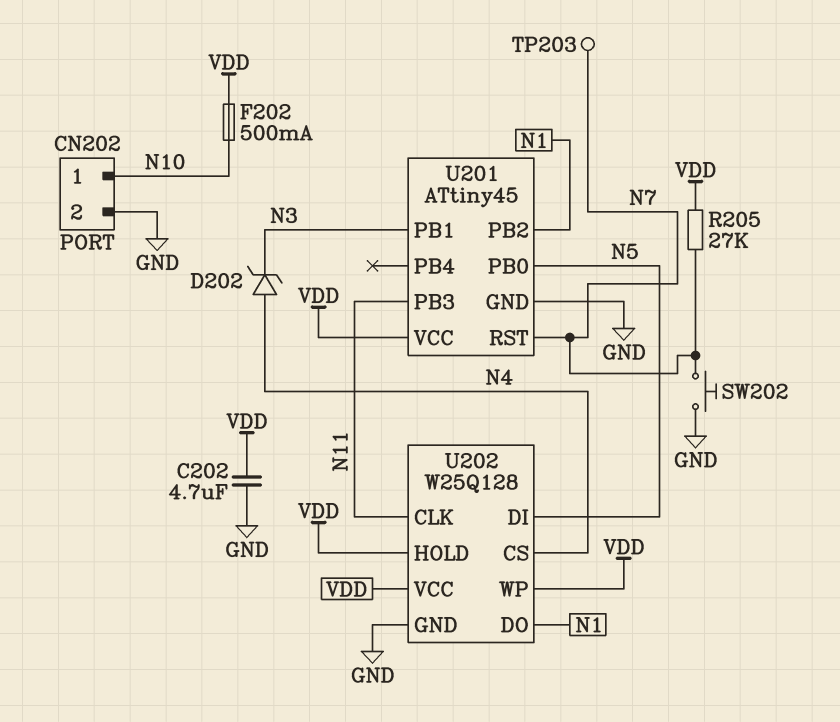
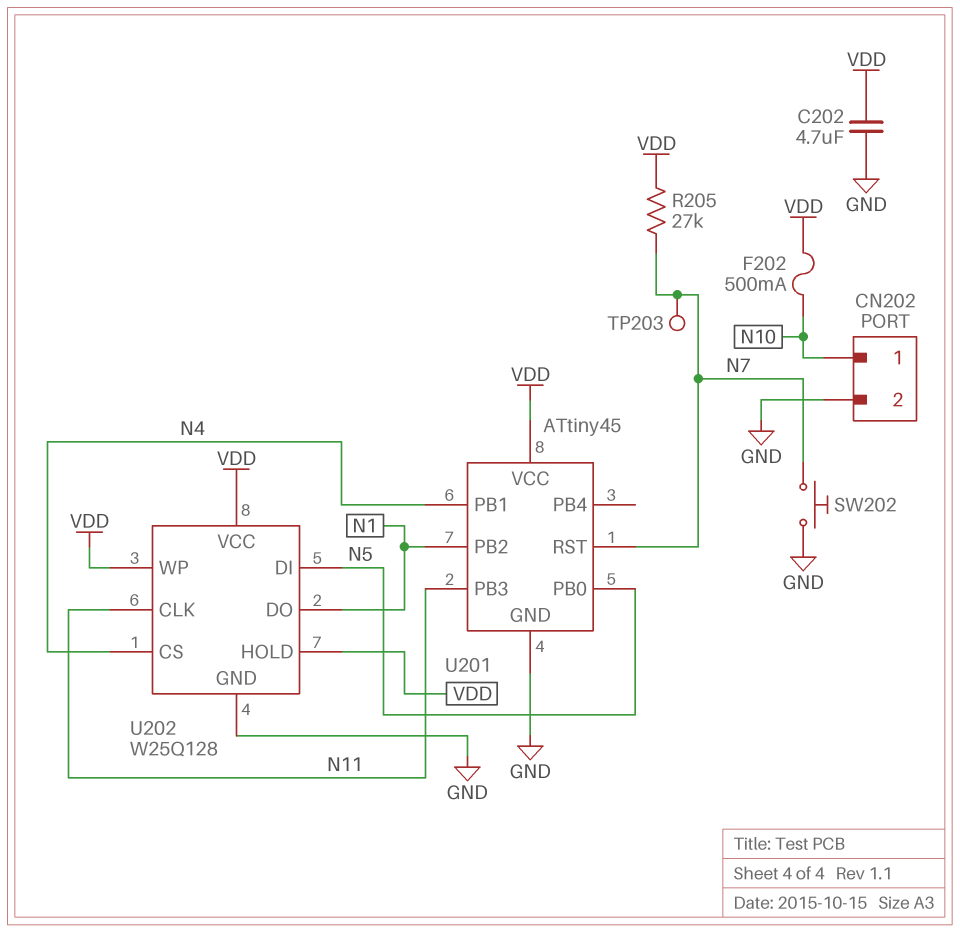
D202: zener (A N4, K N3) -> none
U201 pin PB1: N3 -> N4

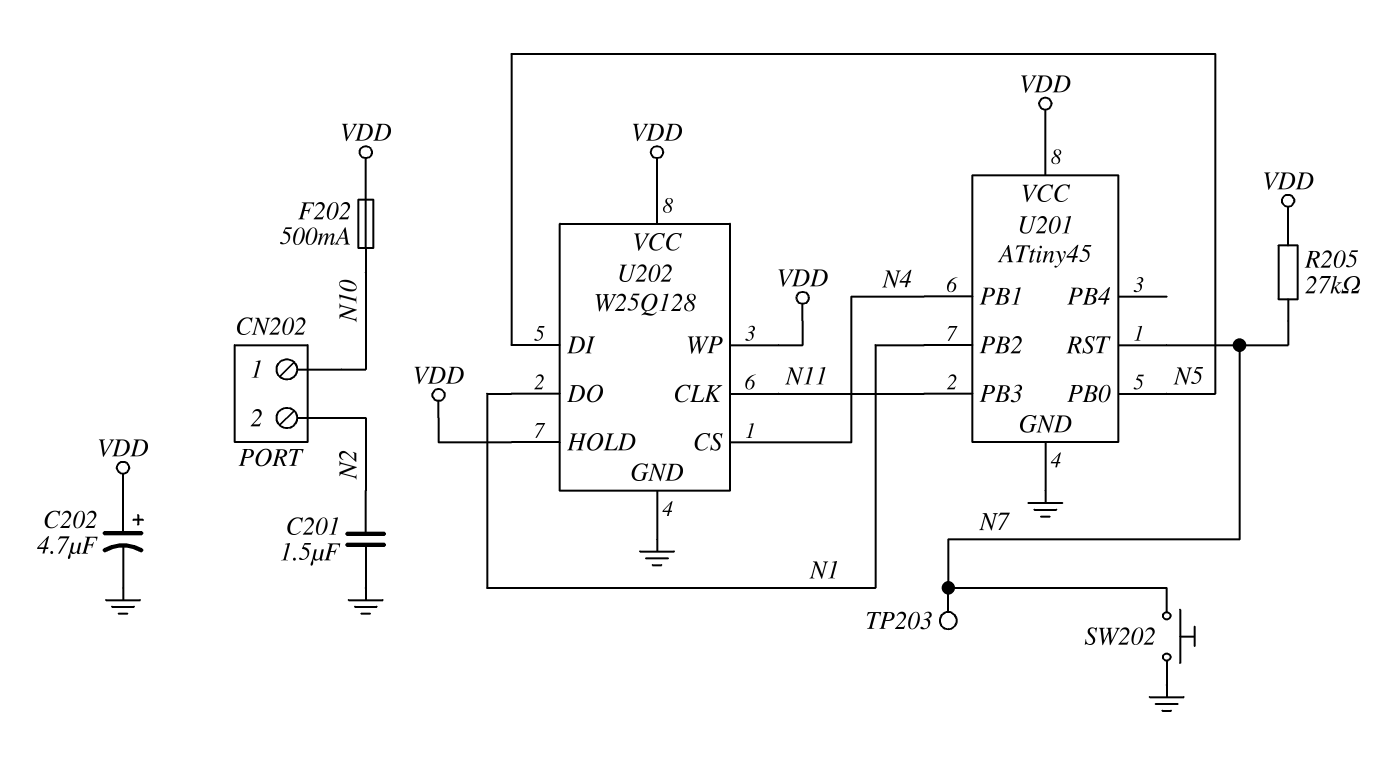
C201: none -> 1.5uF (GND, N2)
C202: 4.7uF (GND, VDD) -> 4.7uF (plus VDD, minus GND)
CN202 pin 2: GND -> N2

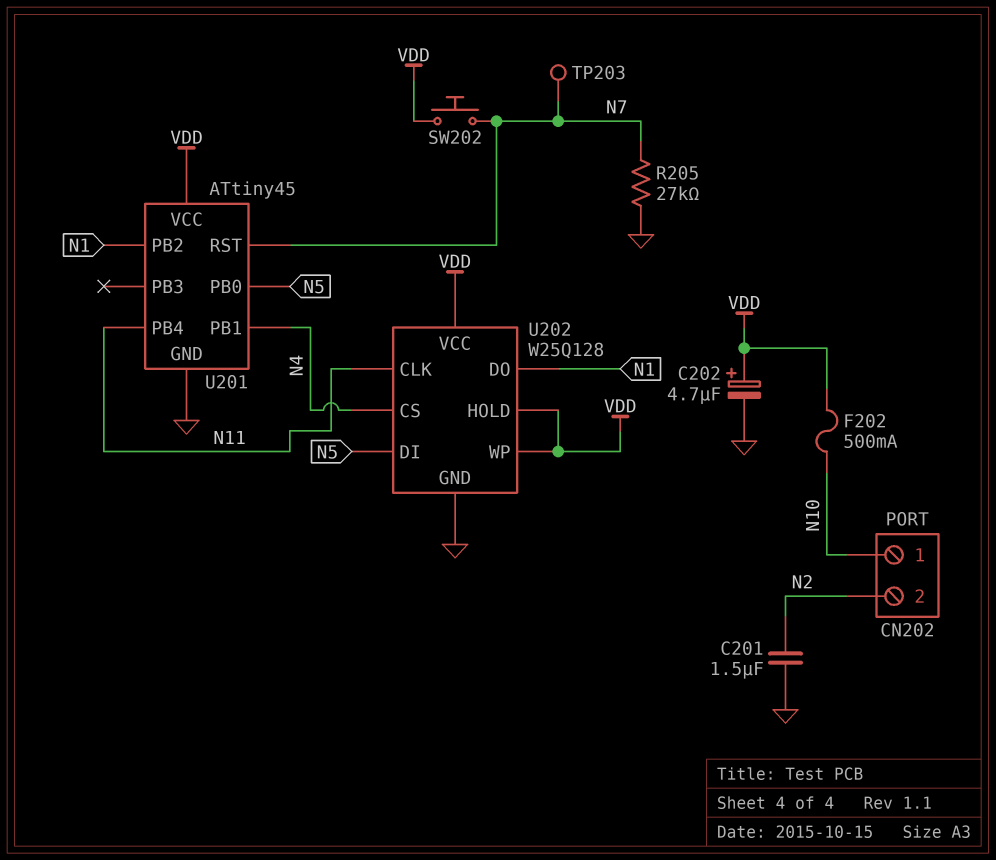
R205: 27k (N7, VDD) -> 27k (GND, N7)
SW202: button (GND, N7) -> button (N7, VDD)
U201 pin PB3: N11 -> none
U201 pin PB4: none -> N11

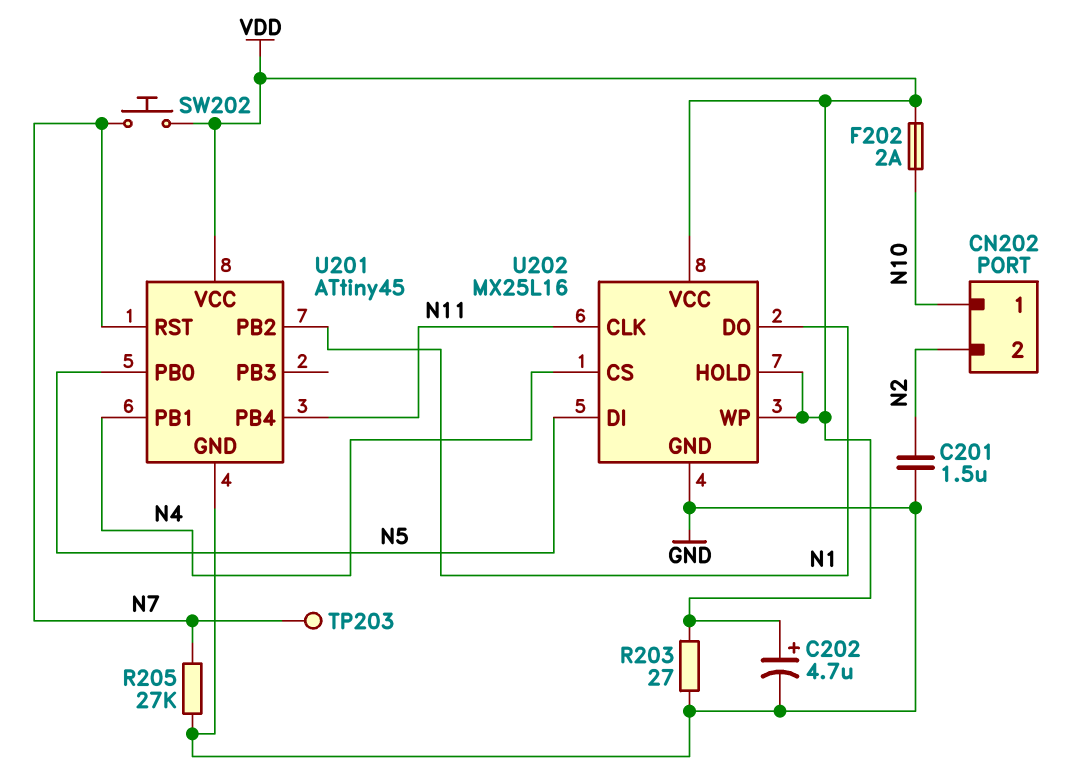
F202: 500mA (N10, VDD) -> 2A (N10, VDD)
R203: none -> 27 (GND, VDD)
U202: W25Q128 -> MX25L16

